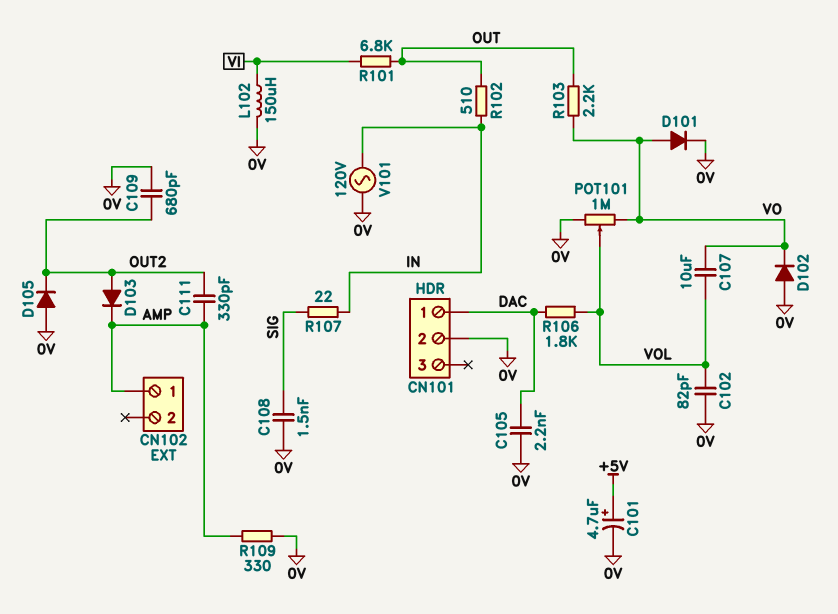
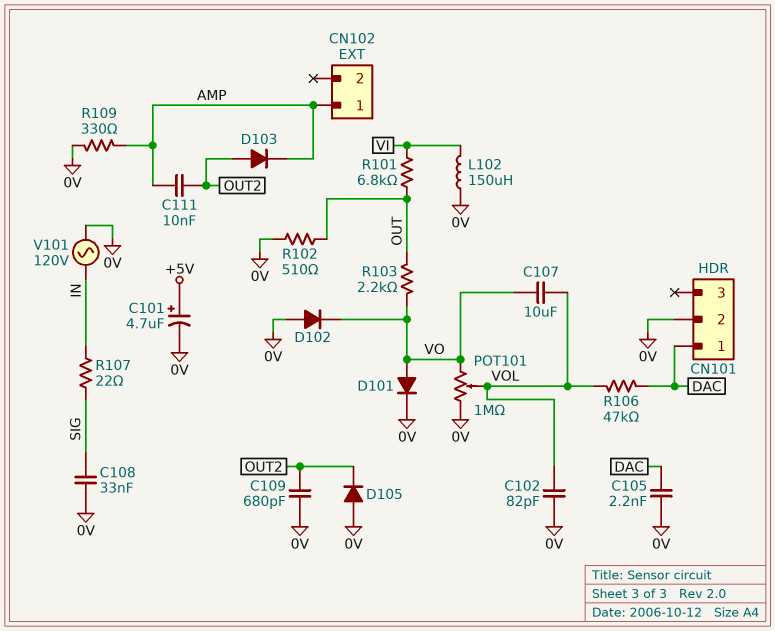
C108: 1.5nF (0V, SIG) -> 33nF (0V, SIG)
C111: 330pF (AMP, OUT2) -> 10nF (AMP, OUT2)
R102: 510 (IN, OUT) -> 510 (0V, OUT)
R106: 1.8k (DAC, VOL) -> 47k (DAC, VOL)

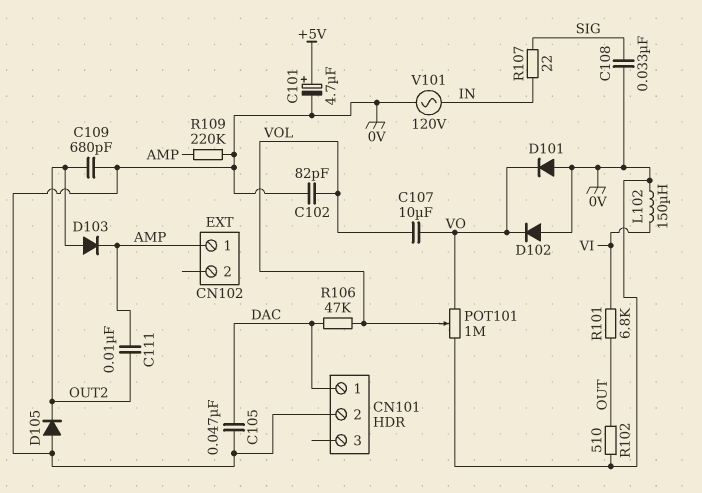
C105: 2.2nF (0V, DAC) -> 47nF (0V, DAC)
D101: diode (A VO, K 0V) -> diode (A 0V, K VO)
R103: 2.2k (OUT, VO) -> none
R109: 330 (0V, AMP) -> 220k (0V, AMP)

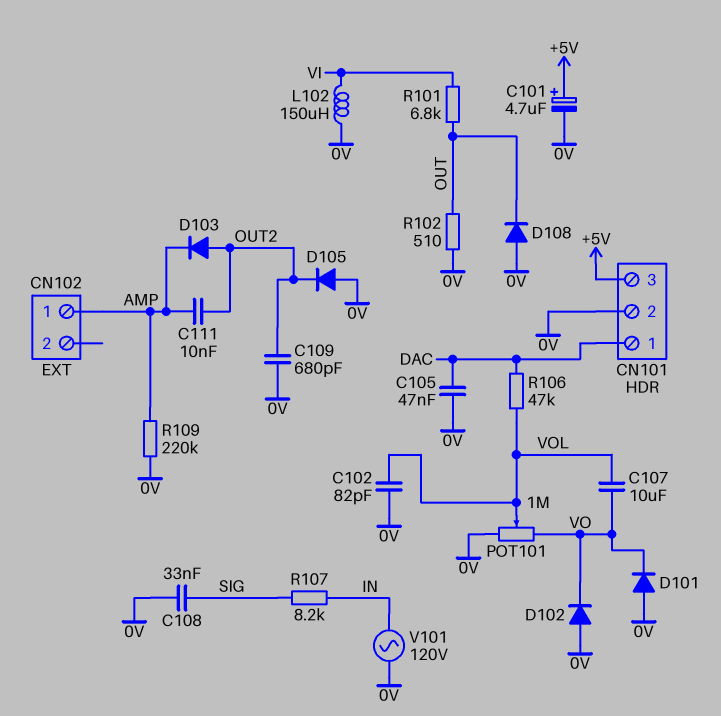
CN101 pin 3: none -> +5V
D108: none -> diode (A 0V, K OUT)
R107: 22 (IN, SIG) -> 8.2k (IN, SIG)

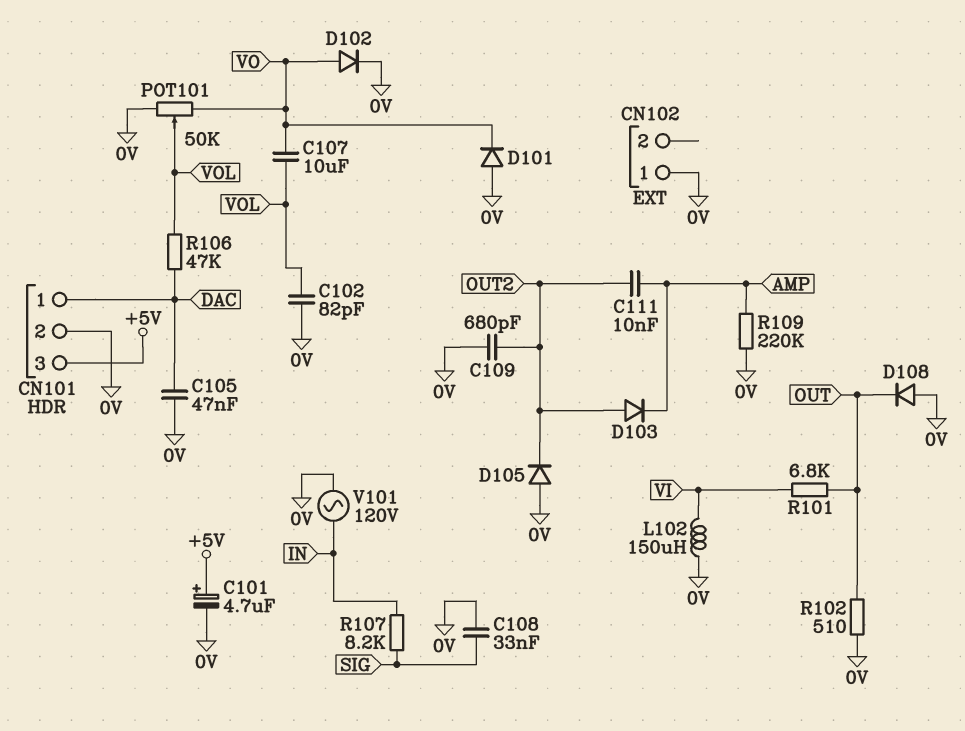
CN102 pin 1: AMP -> 0V
D102: diode (A 0V, K VO) -> diode (A VO, K 0V)
POT101: 1M (0V, VO, wiper VOL) -> 50k (0V, VO, wiper VOL)

